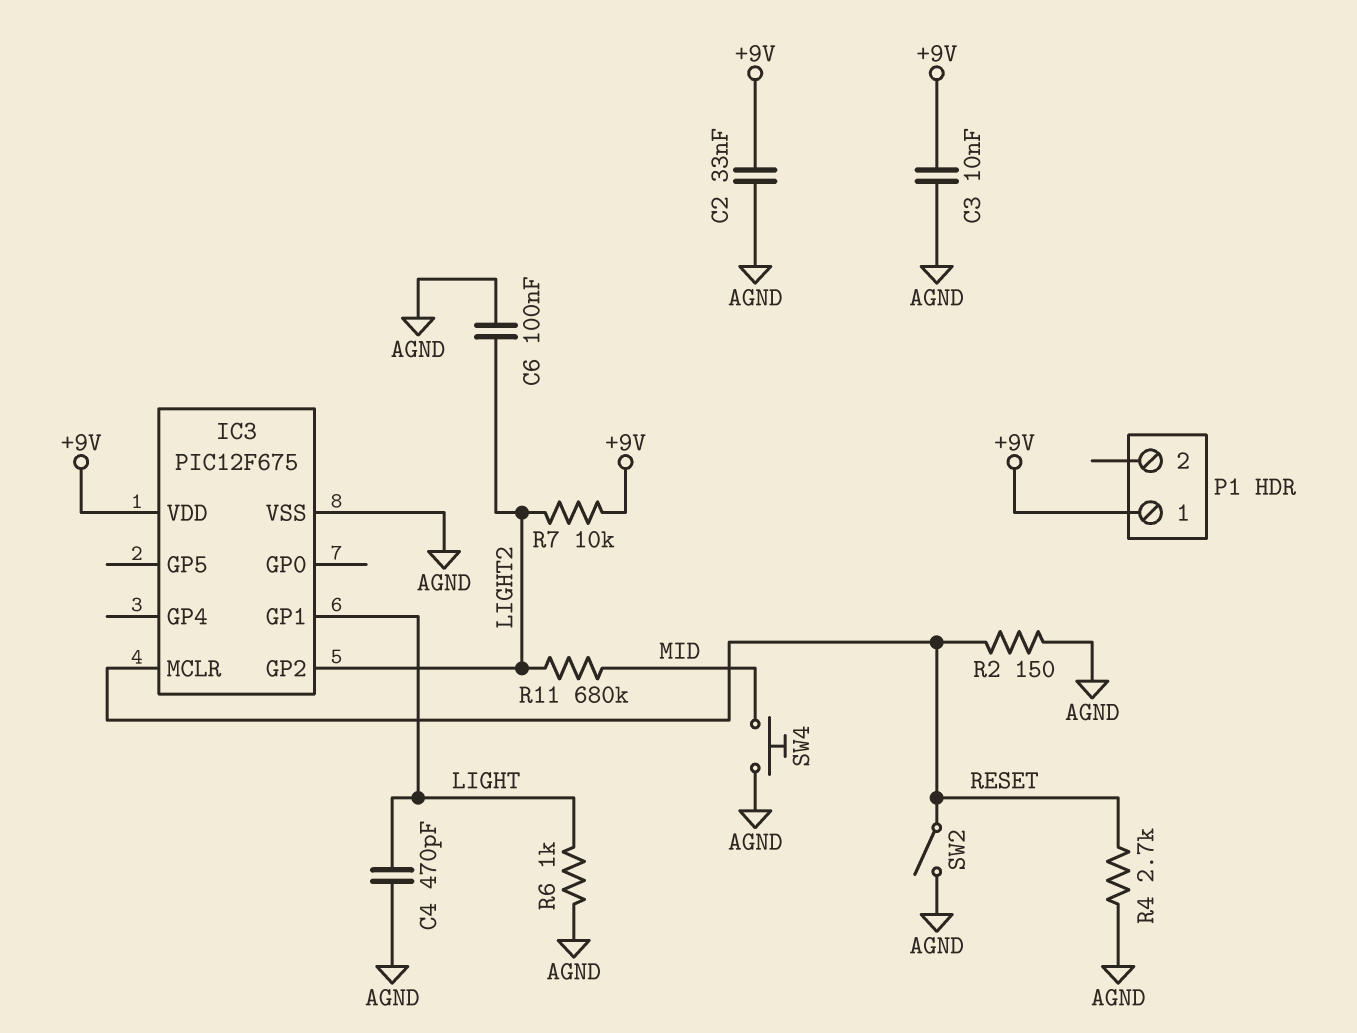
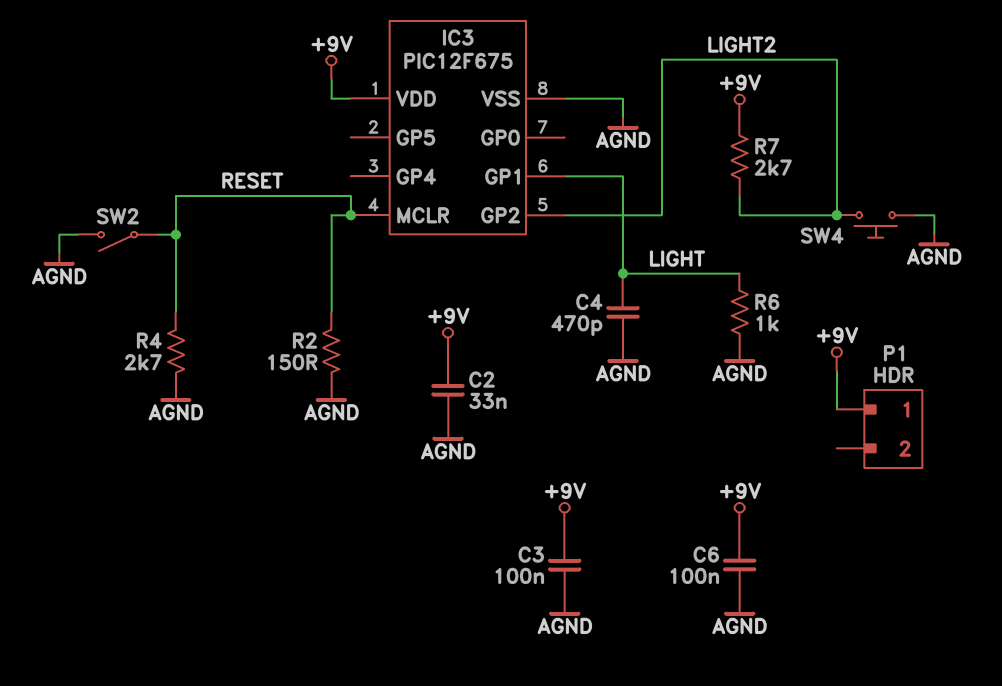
C3: 10nF (+9V, AGND) -> 100nF (+9V, AGND)
C6: 100nF (AGND, LIGHT2) -> 100nF (+9V, AGND)
R7: 10k (+9V, LIGHT2) -> 2.7k (+9V, LIGHT2)
R11: 680k (LIGHT2, MID) -> none
SW4: button (AGND, MID) -> button (AGND, LIGHT2)

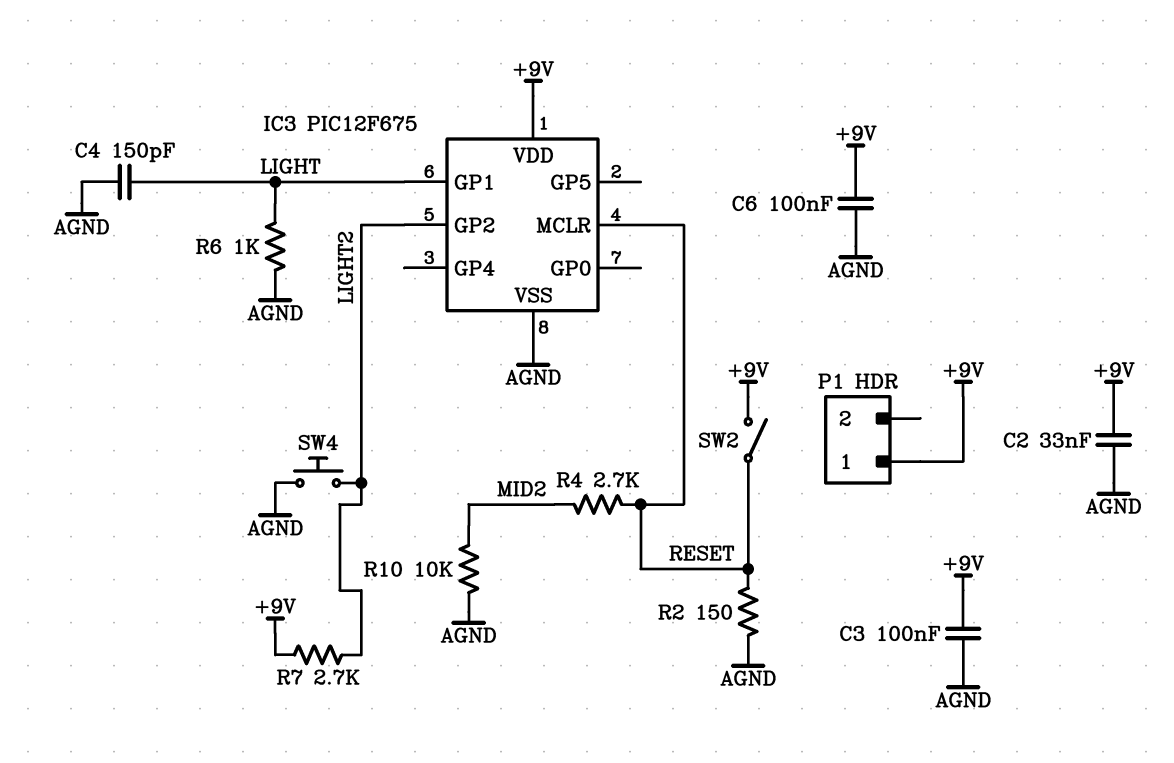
C4: 470pF (AGND, LIGHT) -> 150pF (AGND, LIGHT)
R4: 2.7k (AGND, RESET) -> 2.7k (MID2, RESET)
R10: none -> 10k (AGND, MID2)
SW2: switch (AGND, RESET) -> switch (+9V, RESET)

